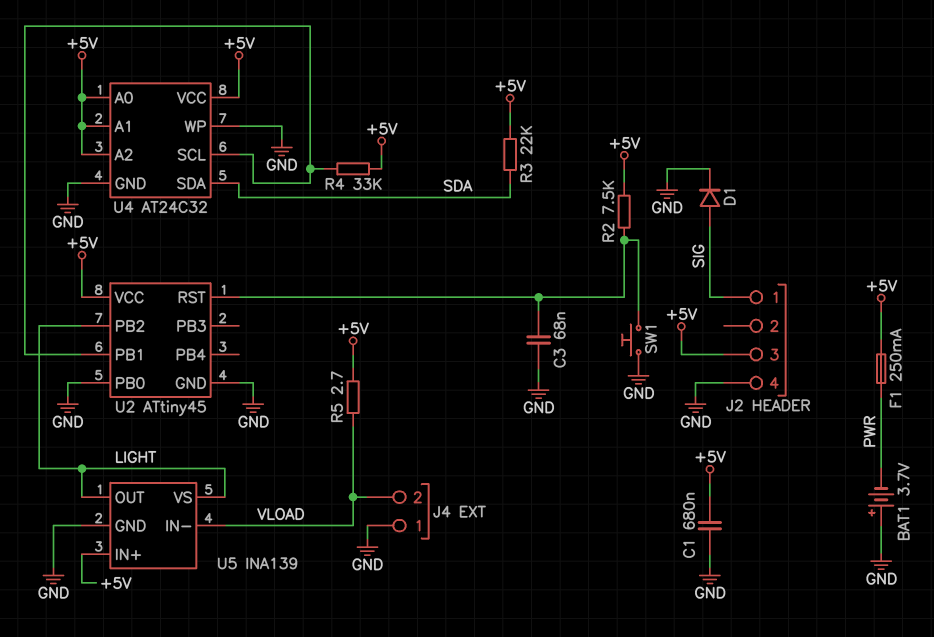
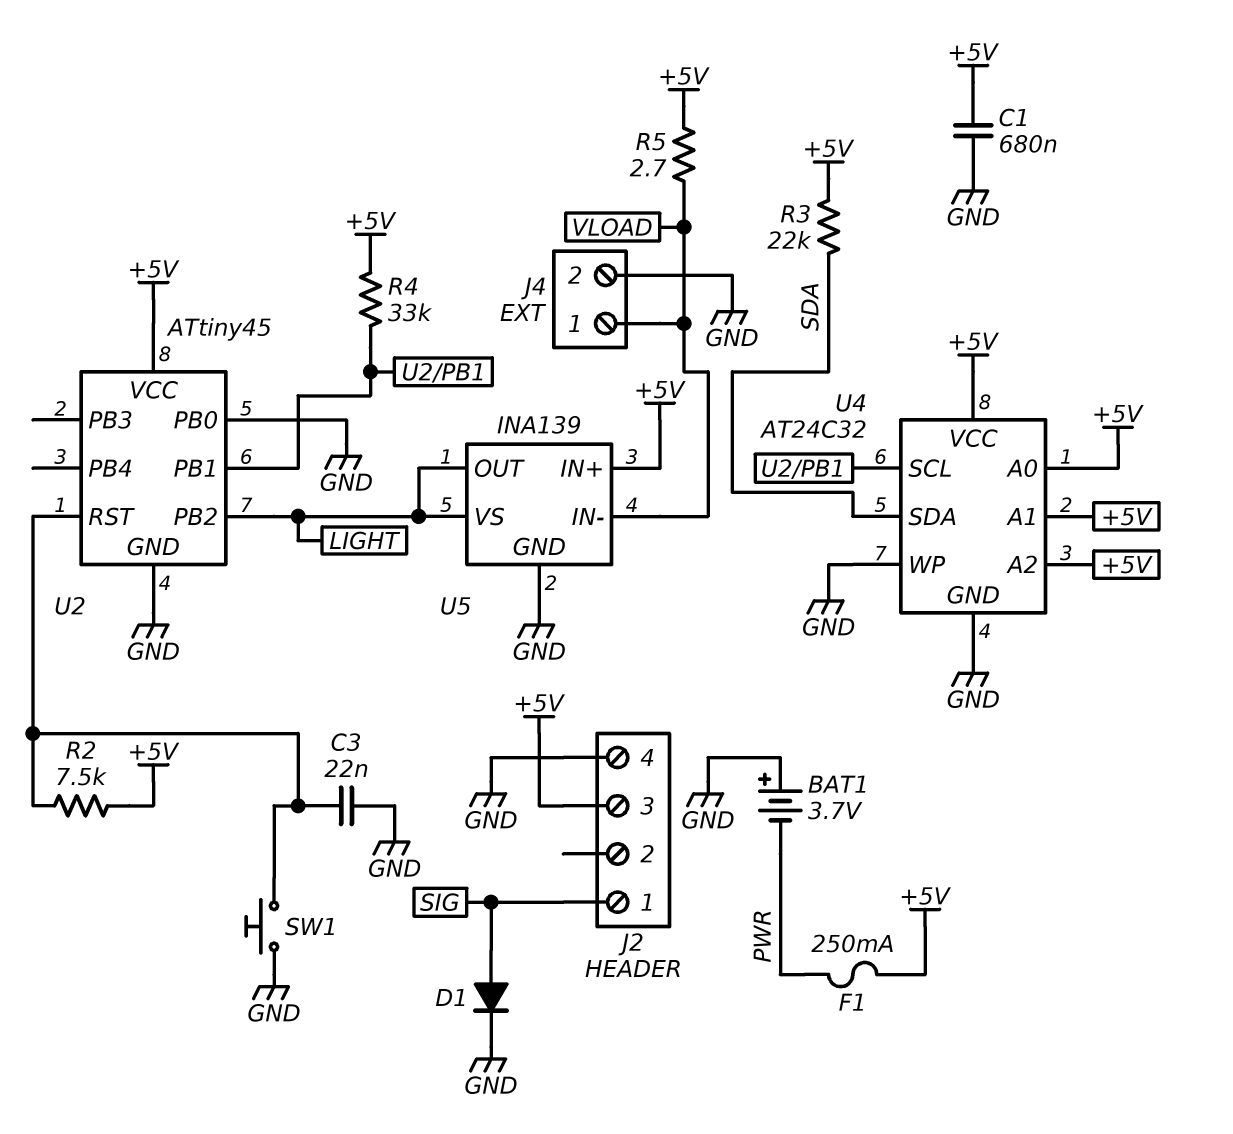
C3: 68nF (GND, U2/RST) -> 22nF (GND, U2/RST)
J4 pin 1: GND -> VLOAD
J4 pin 2: VLOAD -> GND

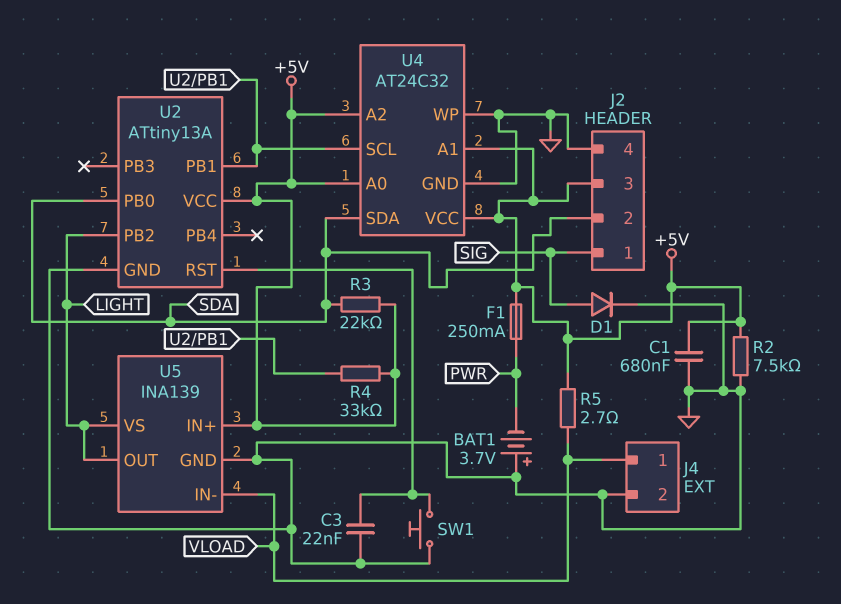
J2 pin 2: none -> SDA
R2: 7.5k (+5V, U2/RST) -> 7.5k (+5V, GND)
U2: ATtiny45 -> ATtiny13A
U2 pin PB0: GND -> SDA

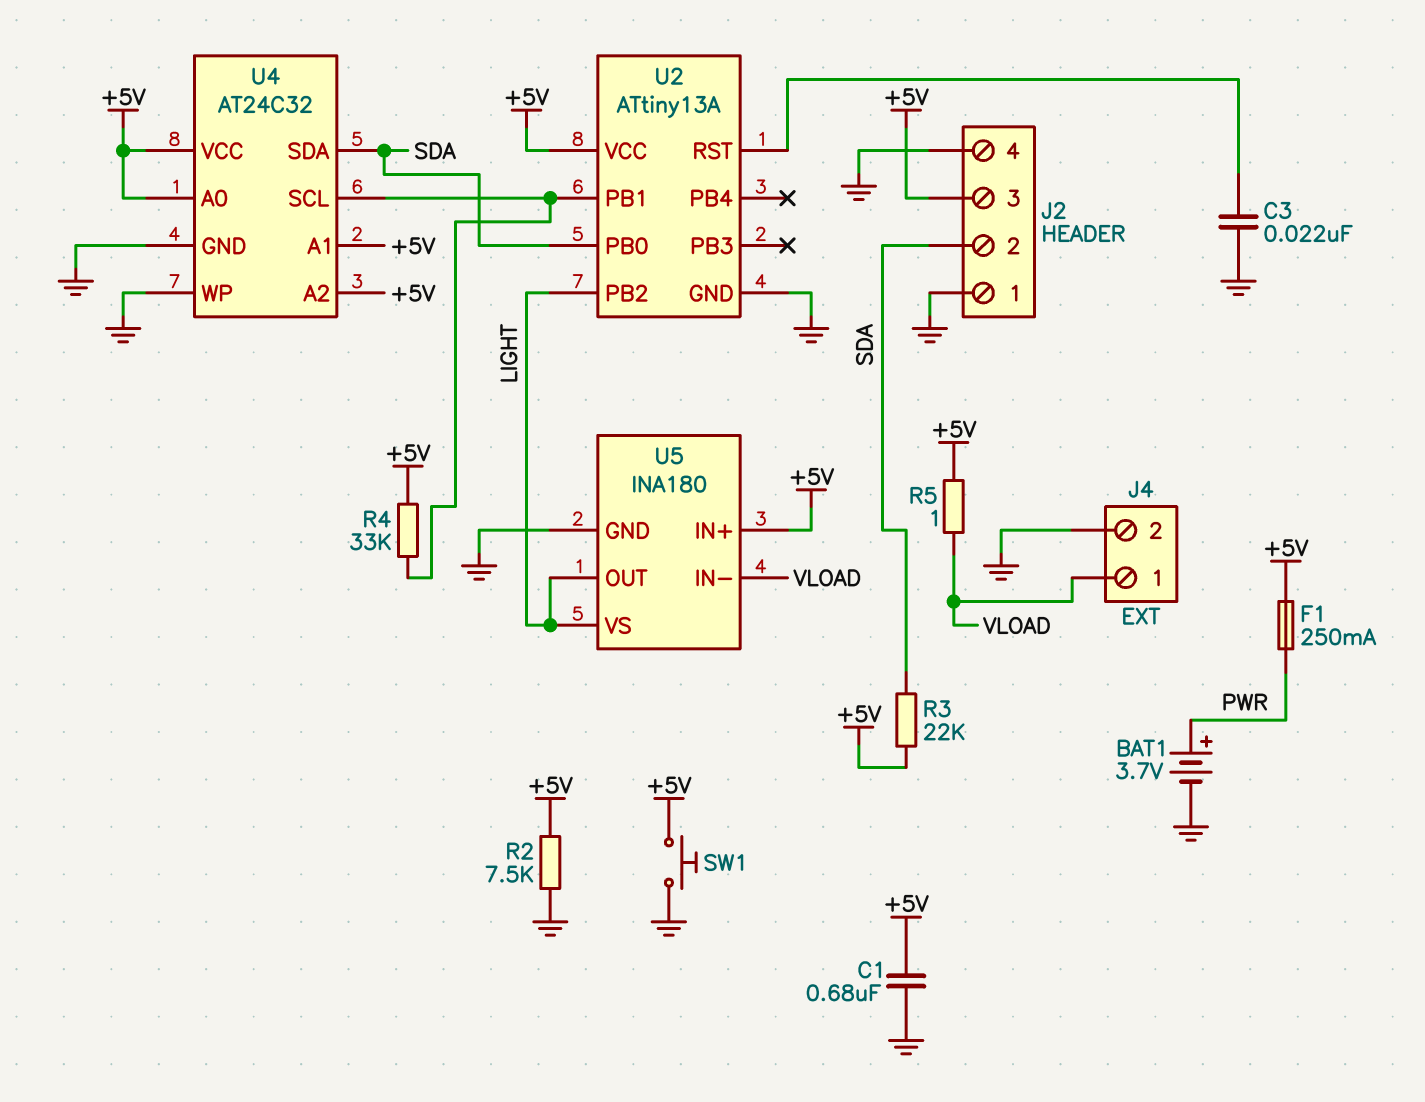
BAT1: 3.7V (plus GND, minus PWR) -> 3.7V (plus PWR, minus GND)
D1: diode (A SIG, K GND) -> none
J2 pin 1: SIG -> GND
R5: 2.7 (+5V, VLOAD) -> 1 (+5V, VLOAD)
SW1: button (GND, U2/RST) -> button (+5V, GND)
U5: INA139 -> INA180

